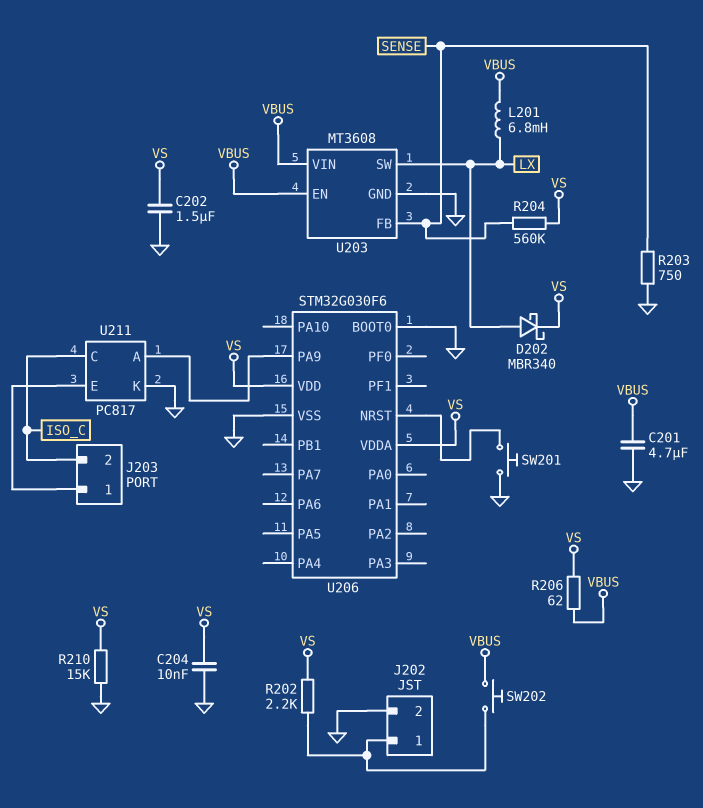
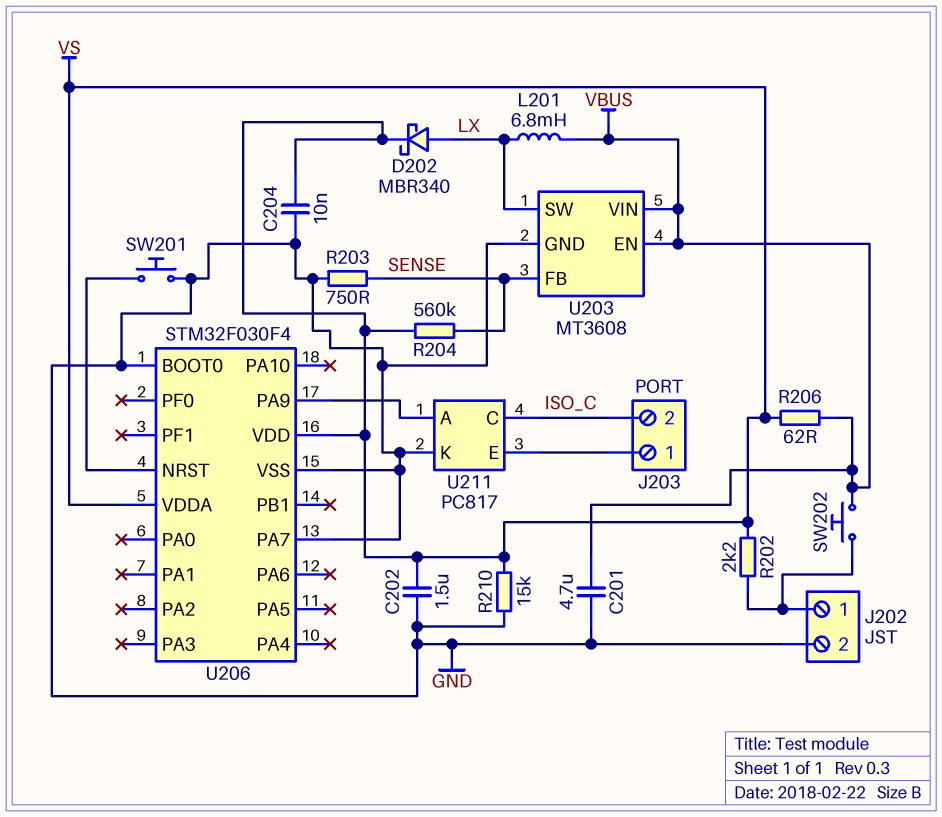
U206: STM32G030F6 -> STM32F030F4
U206 pin PA7: none -> GND

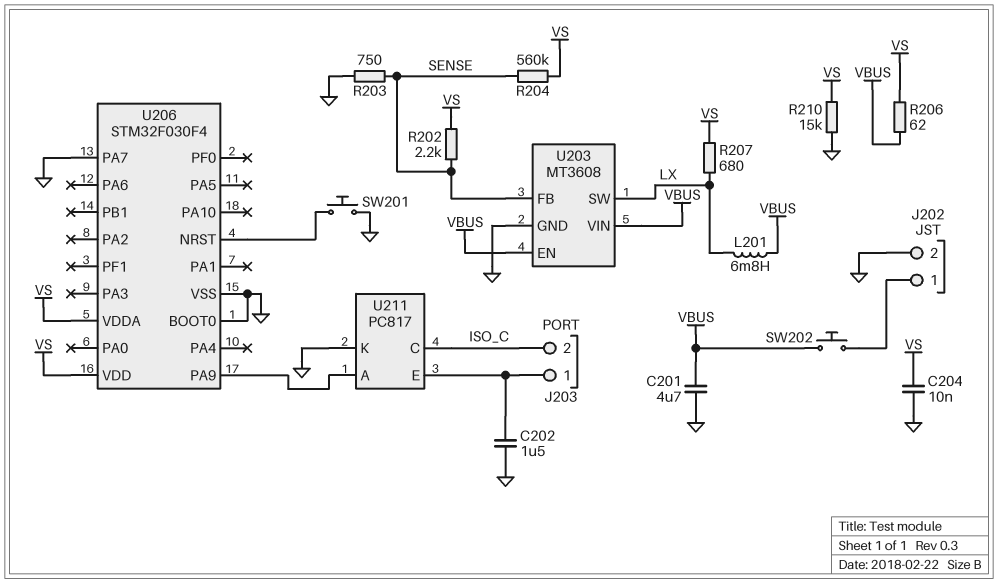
C202: 1.5uF (GND, VS) -> 1.5uF (GND, J203/1)
D202: schottky MBR340 (A LX, K VS) -> none
R202: 2.2k (J202/1, VS) -> 2.2k (SENSE, VS)
R207: none -> 680 (LX, VS)

